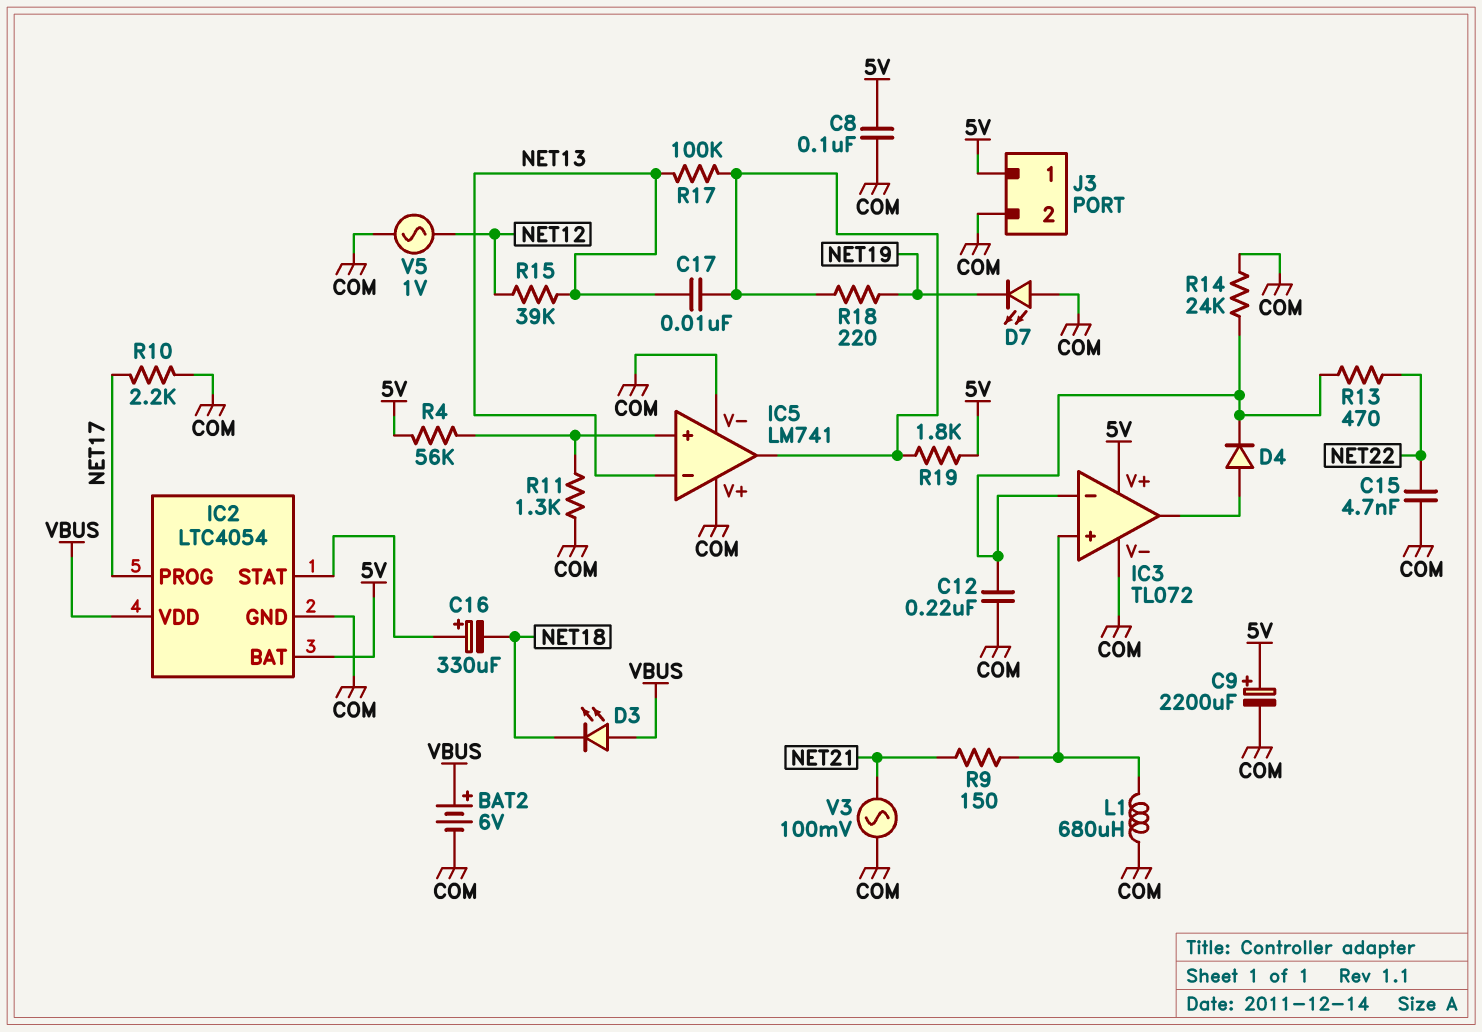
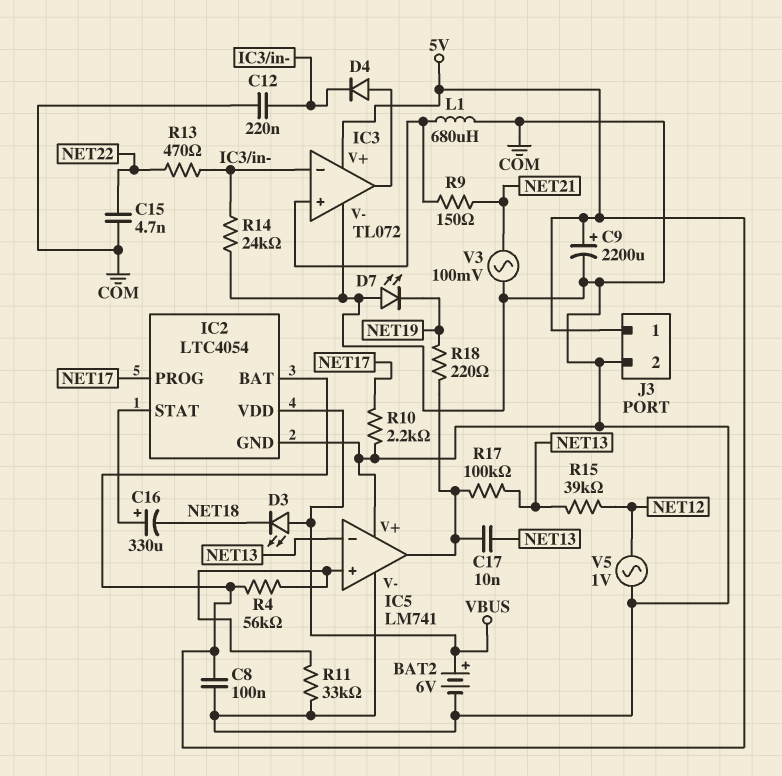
R11: 1.3k (COM, IC5/in+) -> 33k (COM, IC5/in+)
R19: 1.8k (5V, IC5/out) -> none

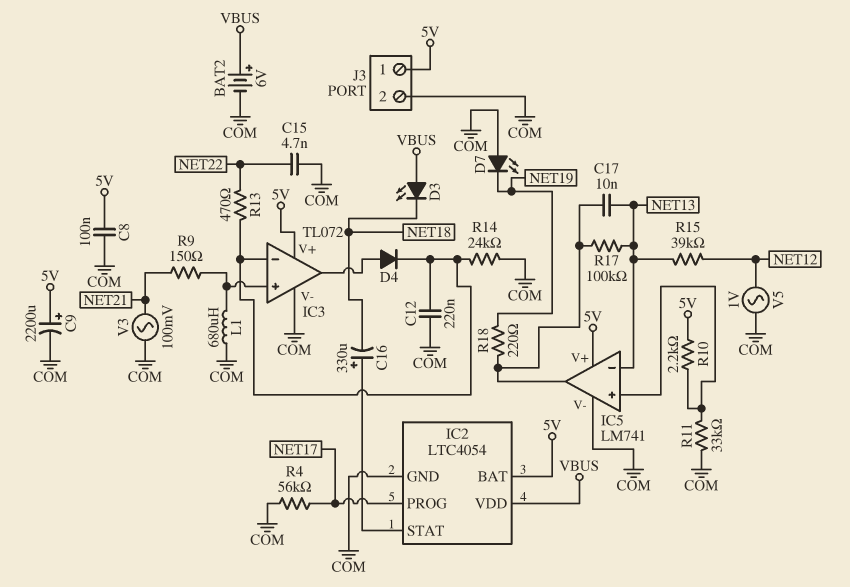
IC5 pin V+: COM -> 5V
R4: 56k (5V, IC5/in+) -> 56k (COM, NET17)
R10: 2.2k (COM, NET17) -> 2.2k (5V, IC5/in+)

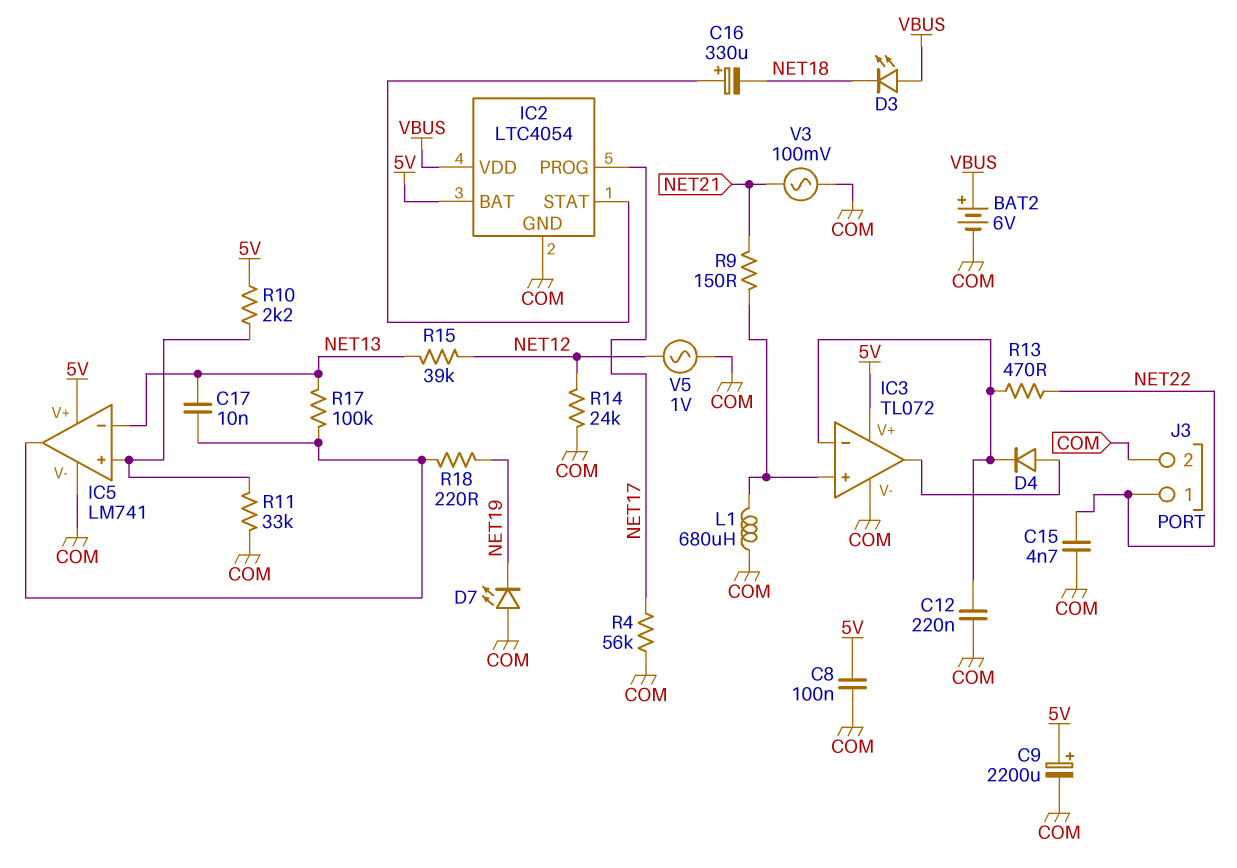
J3 pin 1: 5V -> NET22
R14: 24k (COM, IC3/in-) -> 24k (COM, NET12)

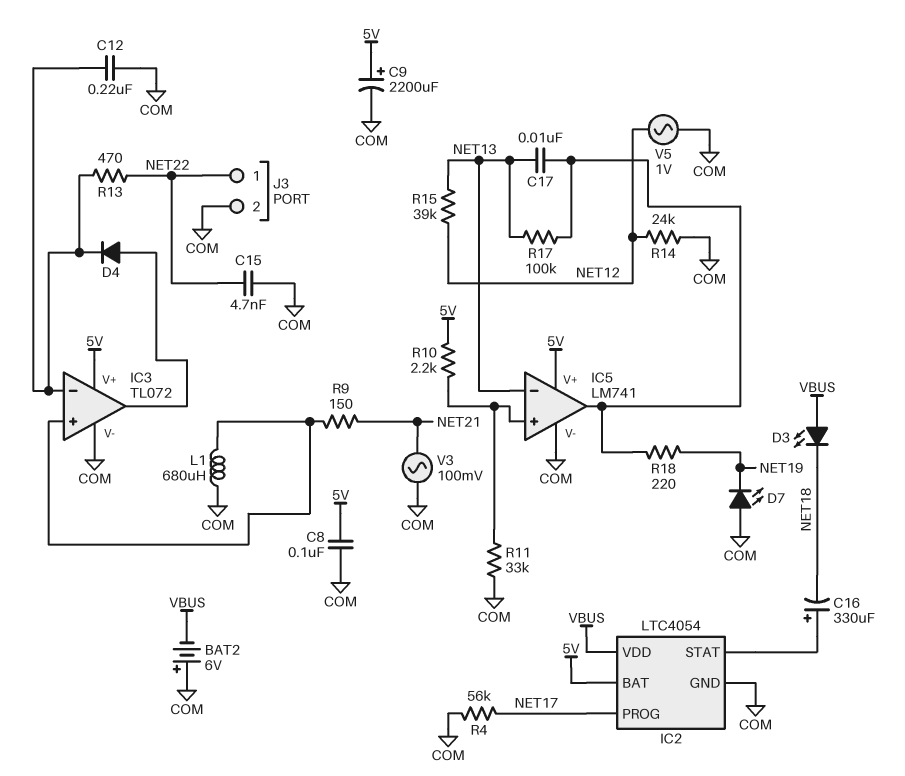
BAT2: 6V (plus VBUS, minus COM) -> 6V (plus COM, minus VBUS)

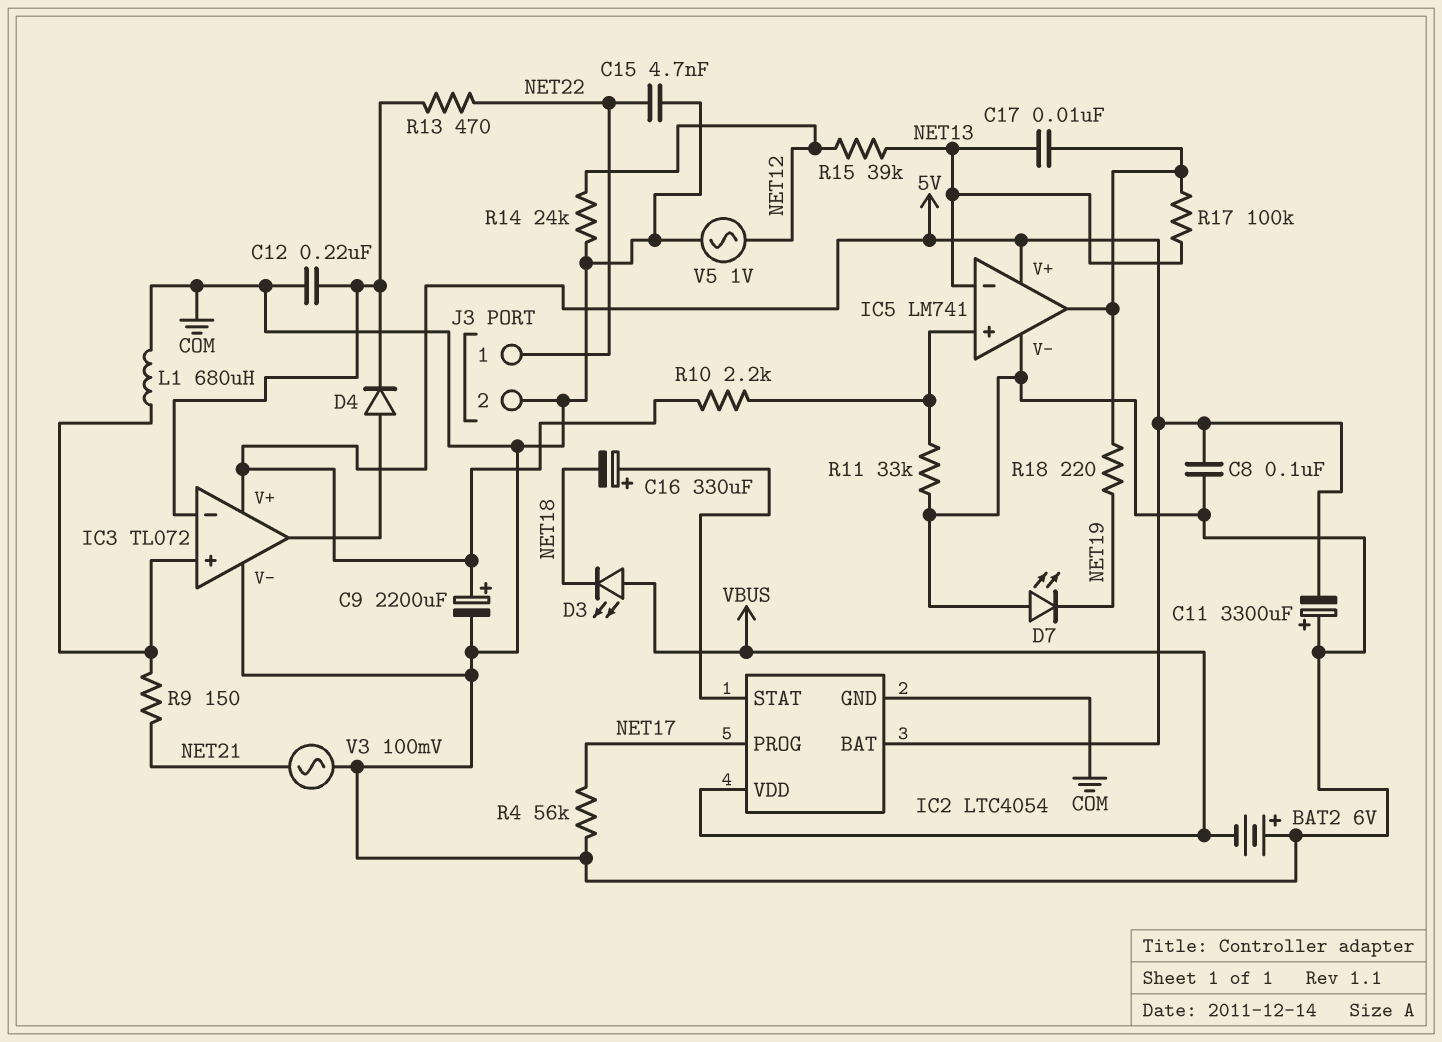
C11: none -> 3300uF (plus COM, minus 5V)

